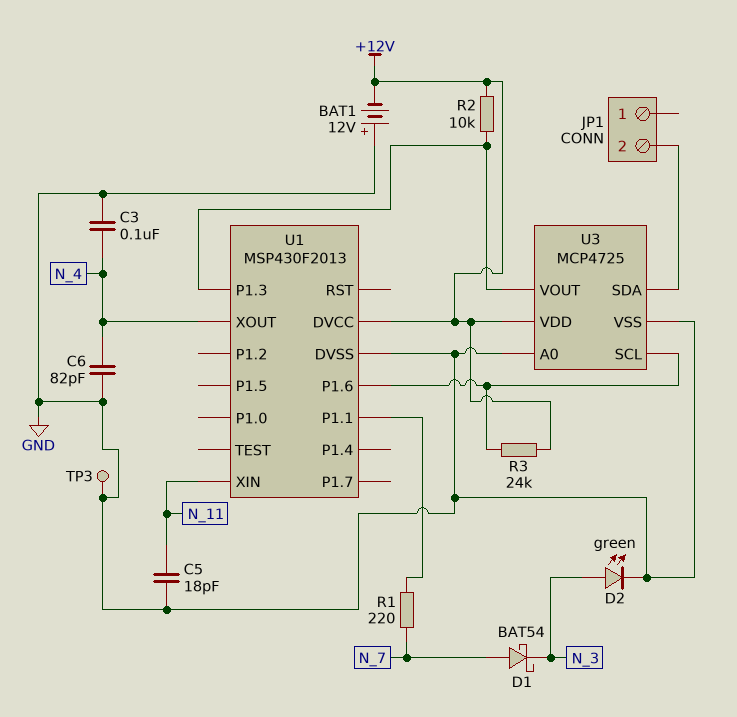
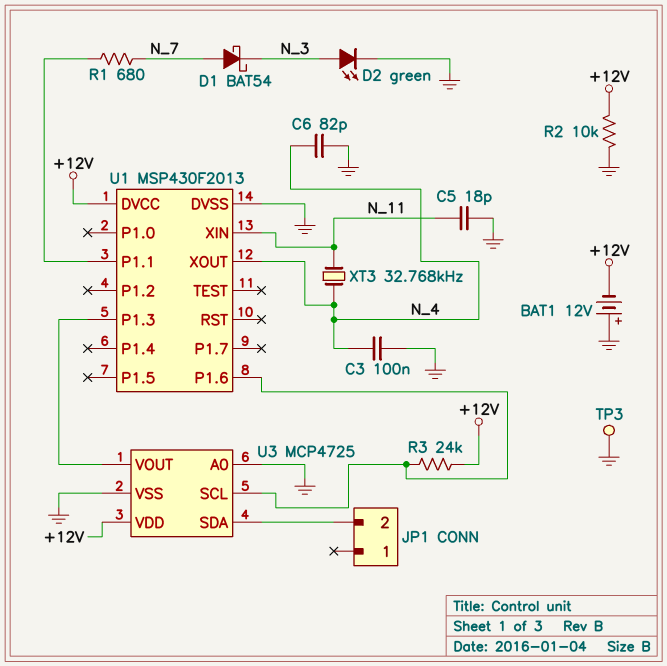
R1: 220 (N_7, U1/P1.1) -> 680 (N_7, U1/P1.1)
R2: 10k (+12V, U1/P1.3) -> 10k (+12V, GND)
XT3: none -> 32.768kHz (N_4, N_11)

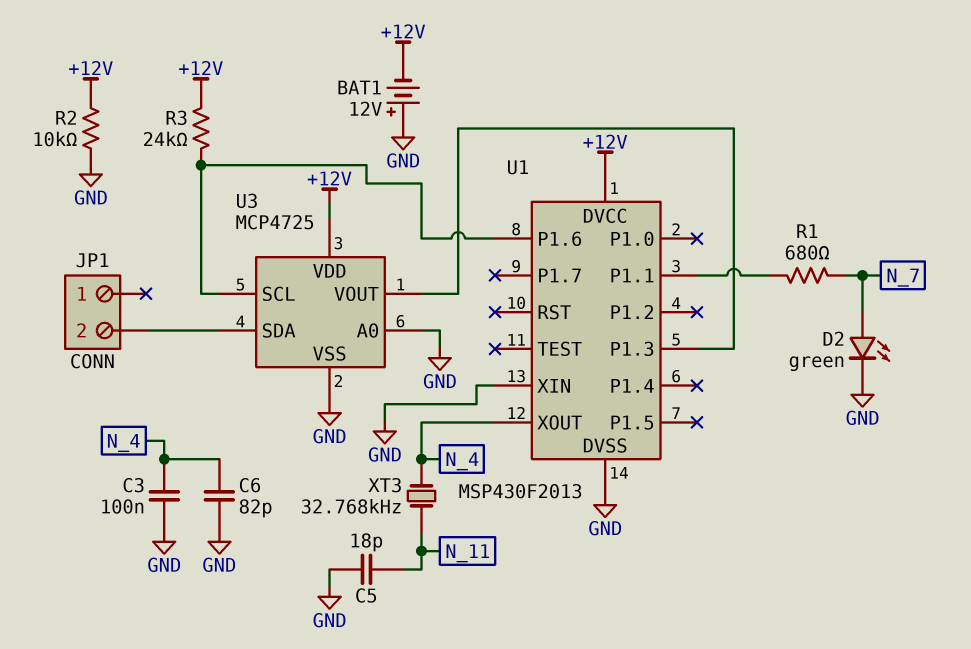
D1: schottky BAT54 (A N_7, K N_3) -> none
D2: LED green (A N_3, K GND) -> LED green (A N_7, K GND)
TP3: test point (GND) -> none
U1 pin XIN: N_11 -> GND

